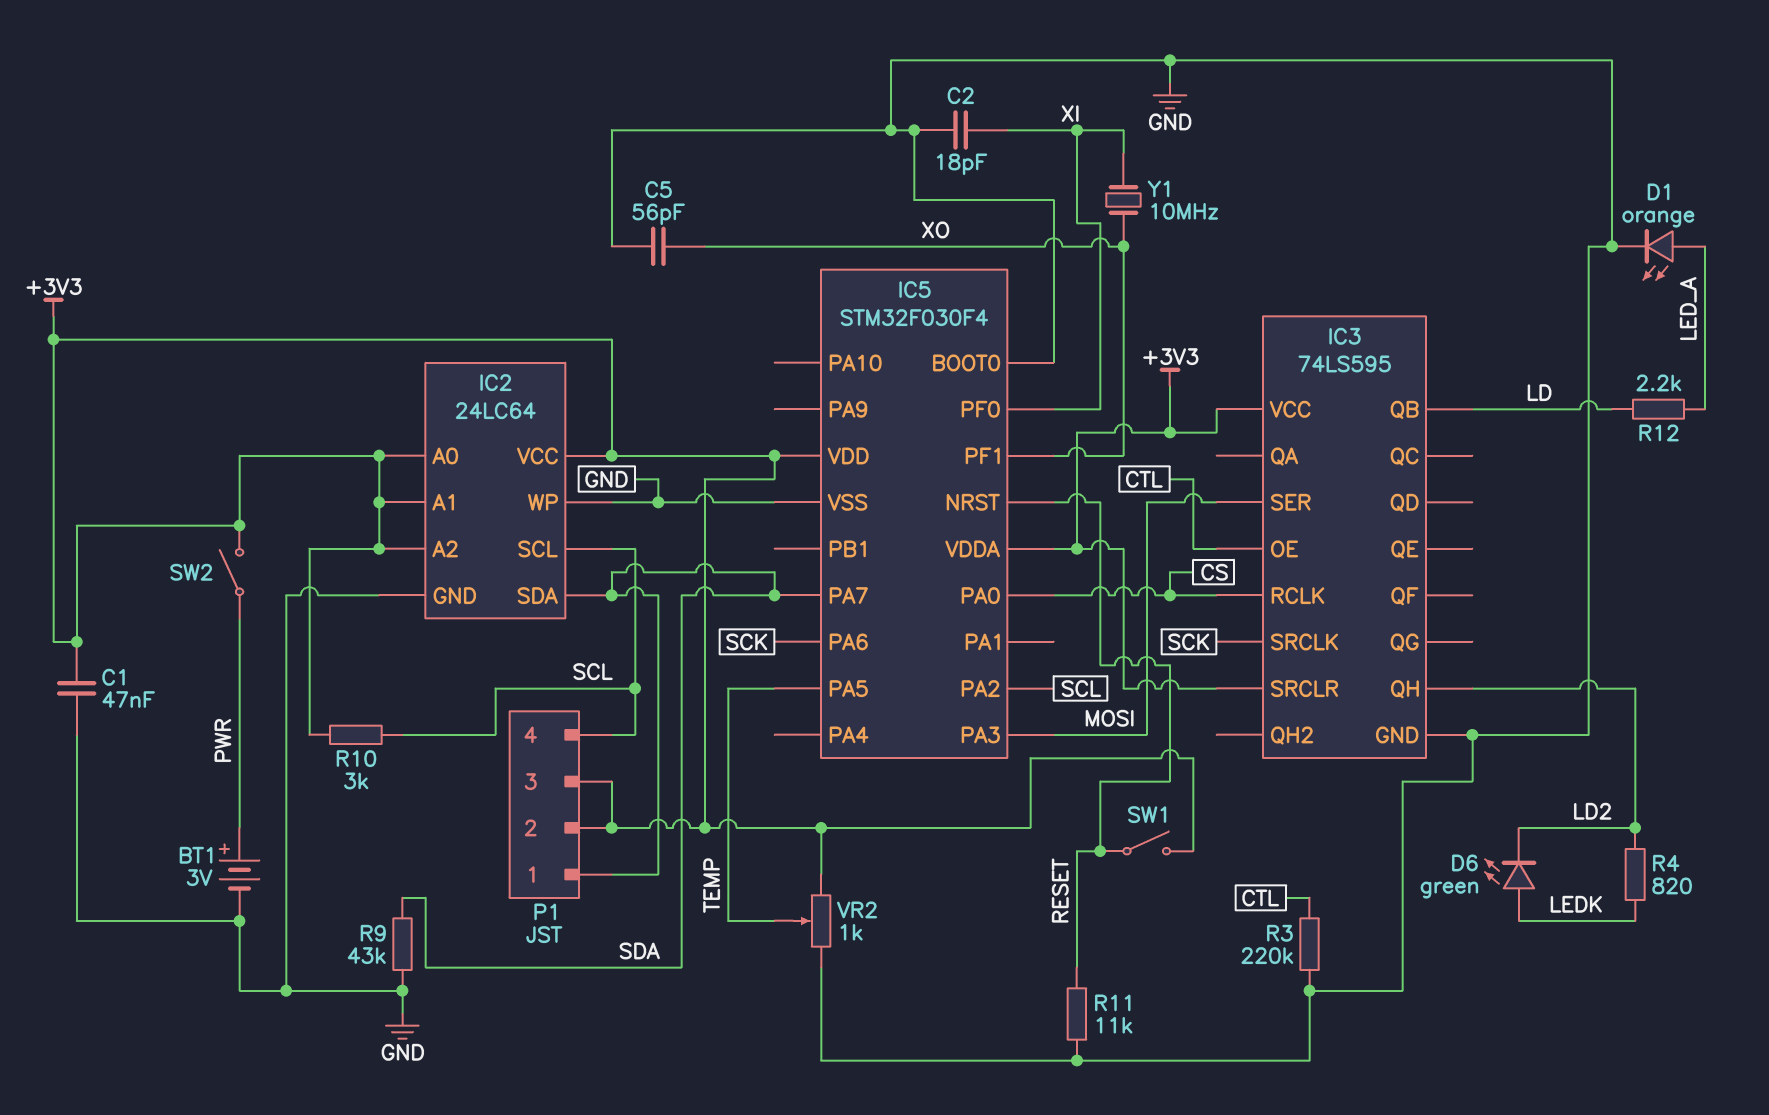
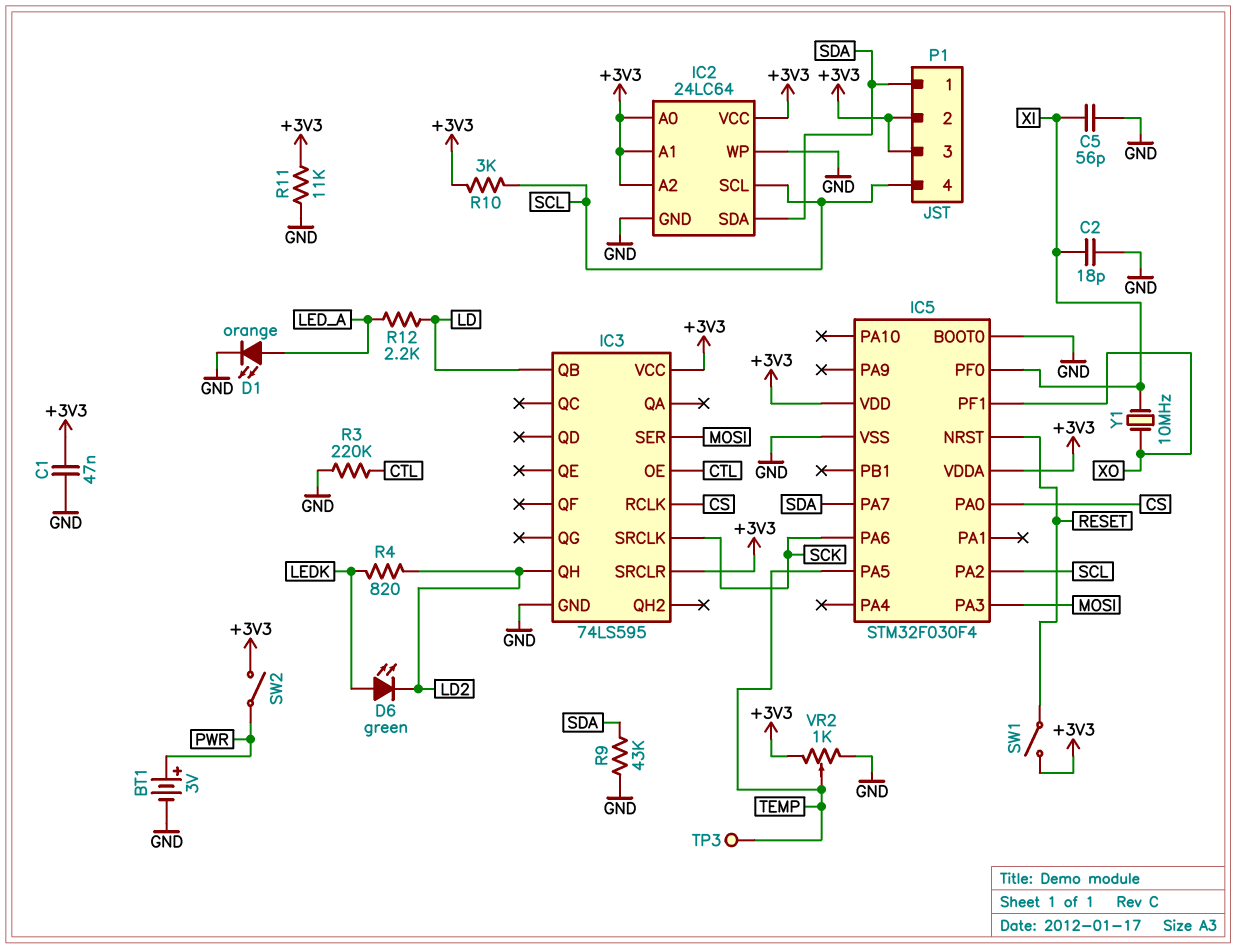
C5: 56pF (GND, XO) -> 56pF (GND, XI)
R11: 11k (GND, RESET) -> 11k (+3V3, GND)
TP3: none -> test point (TEMP)

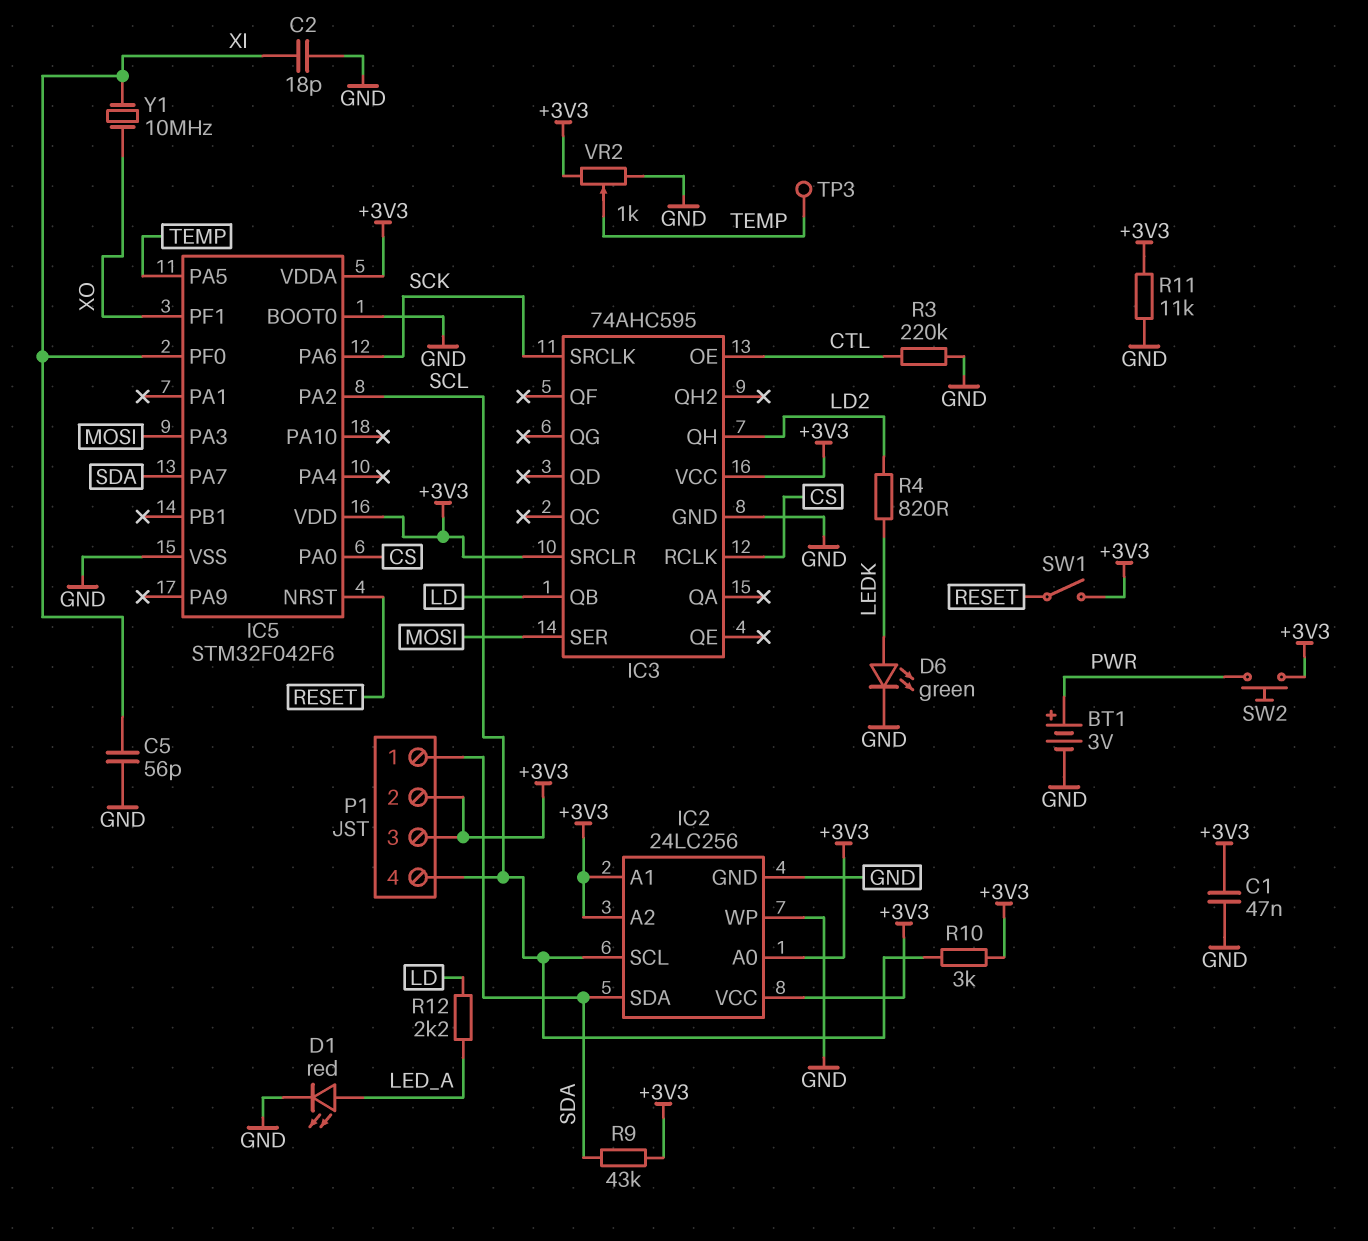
D1: LED orange (A LED_A, K GND) -> LED red (A LED_A, K GND)
D6: LED green (A LEDK, K LD2) -> LED green (A LEDK, K GND)
IC2: 24LC64 -> 24LC256
IC3: 74LS595 -> 74AHC595
IC5: STM32F030F4 -> STM32F042F6
R9: 43k (GND, SDA) -> 43k (+3V3, SDA)
SW2: switch (+3V3, PWR) -> button (+3V3, PWR)

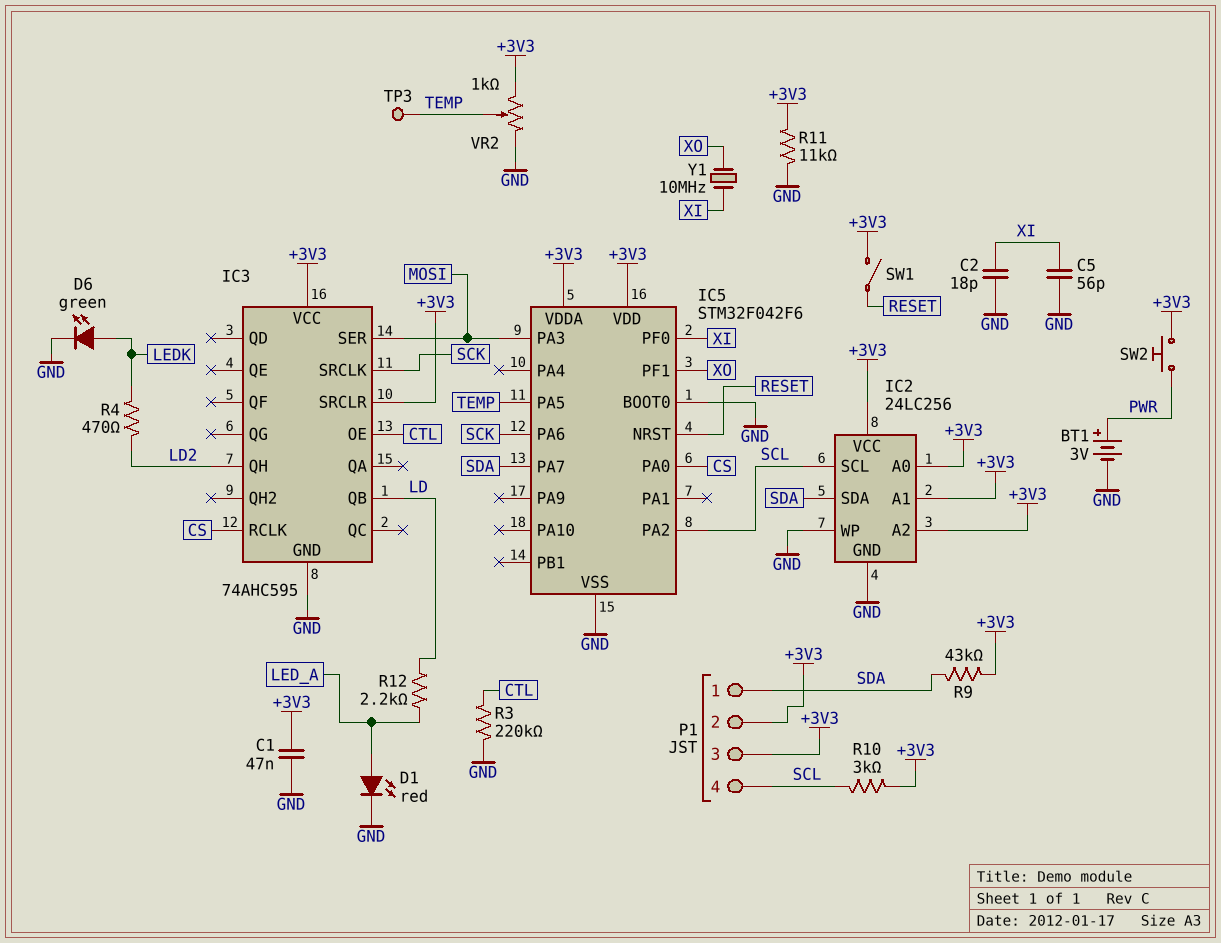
R4: 820 (LD2, LEDK) -> 470 (LD2, LEDK)

